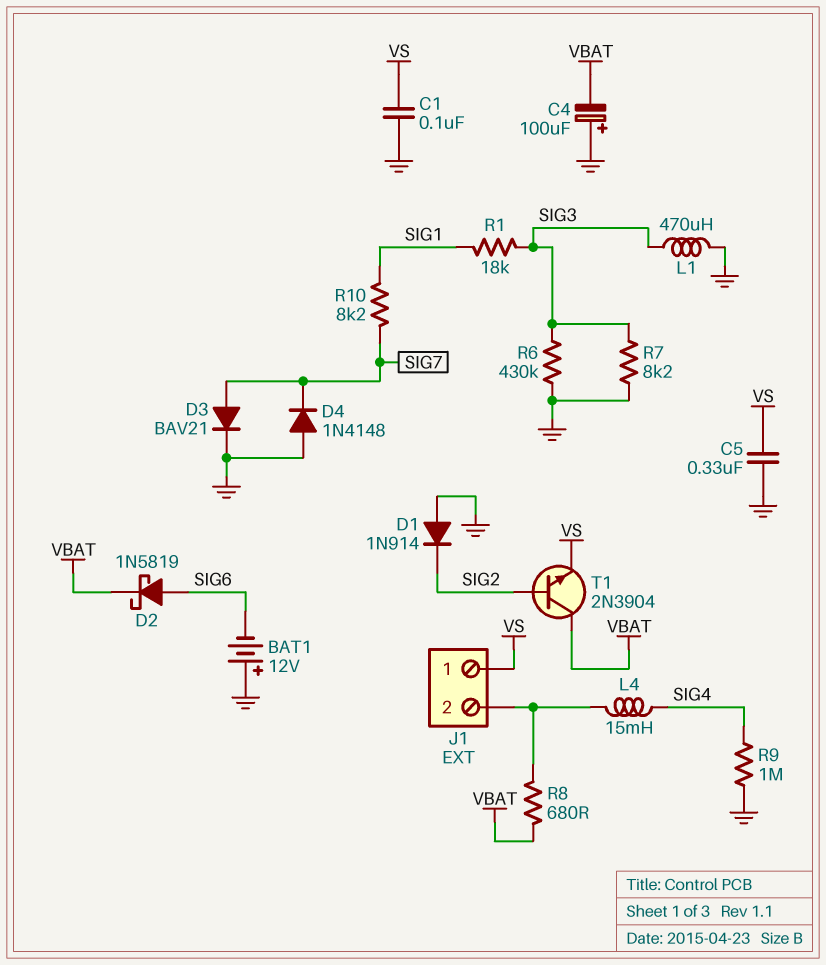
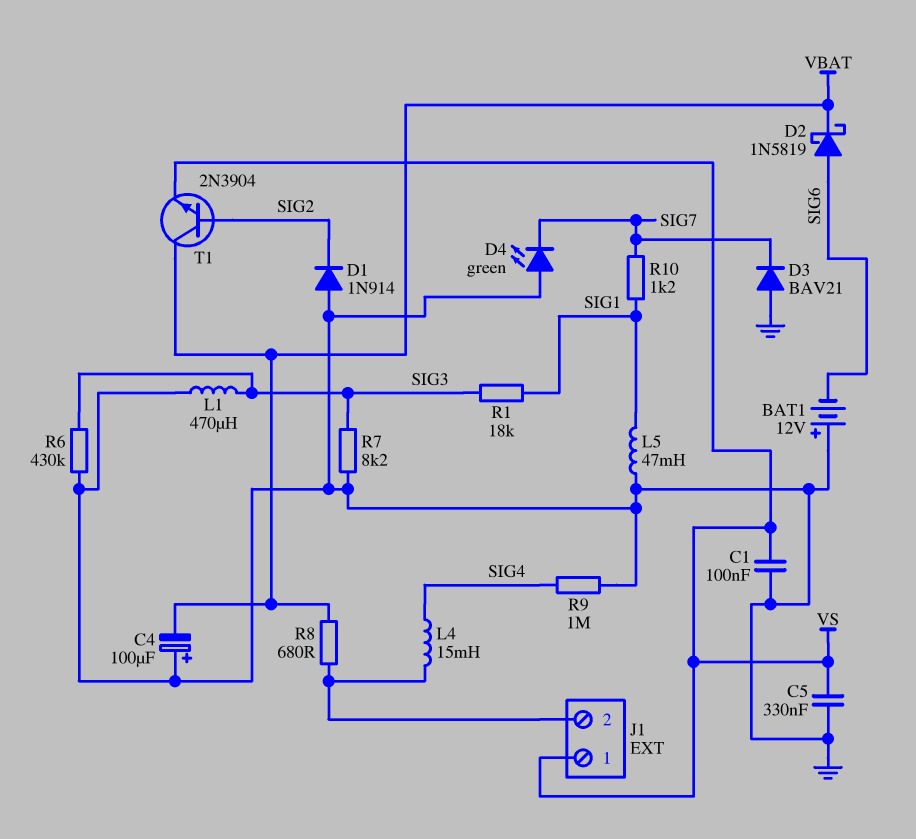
D3: diode BAV21 (A SIG7, K GND) -> diode BAV21 (A GND, K SIG7)
D4: diode 1N4148 (A GND, K SIG7) -> LED green (A GND, K SIG7)
L5: none -> 47mH (GND, SIG1)
R10: 8.2k (SIG1, SIG7) -> 1.2k (SIG1, SIG7)

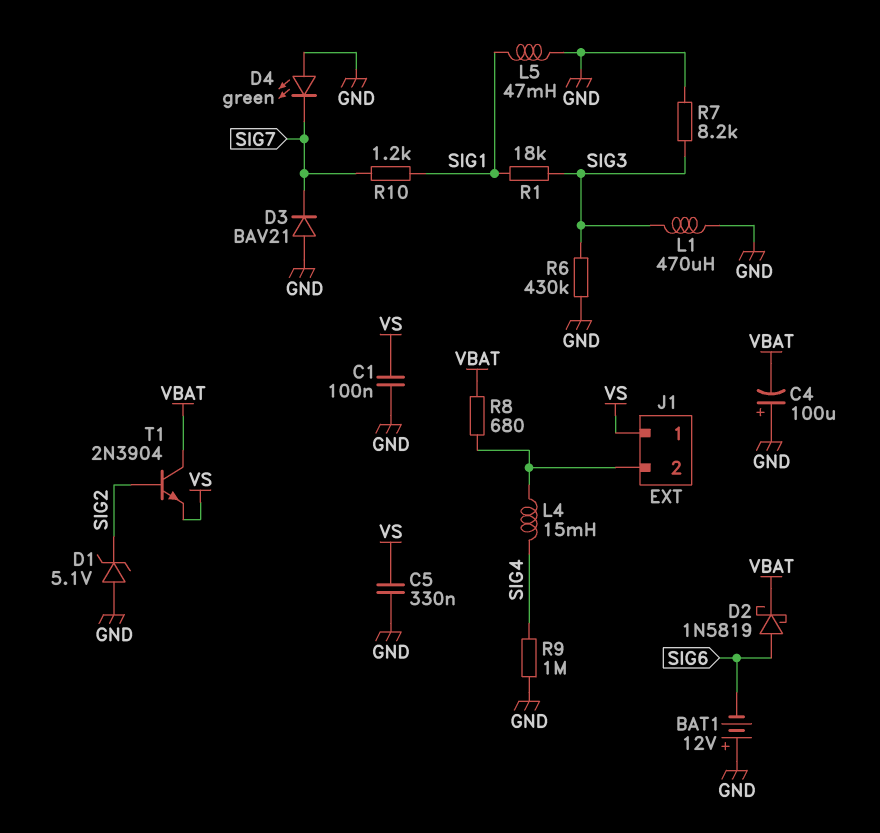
D1: diode 1N914 (A GND, K SIG2) -> zener 5.1V (A GND, K SIG2)

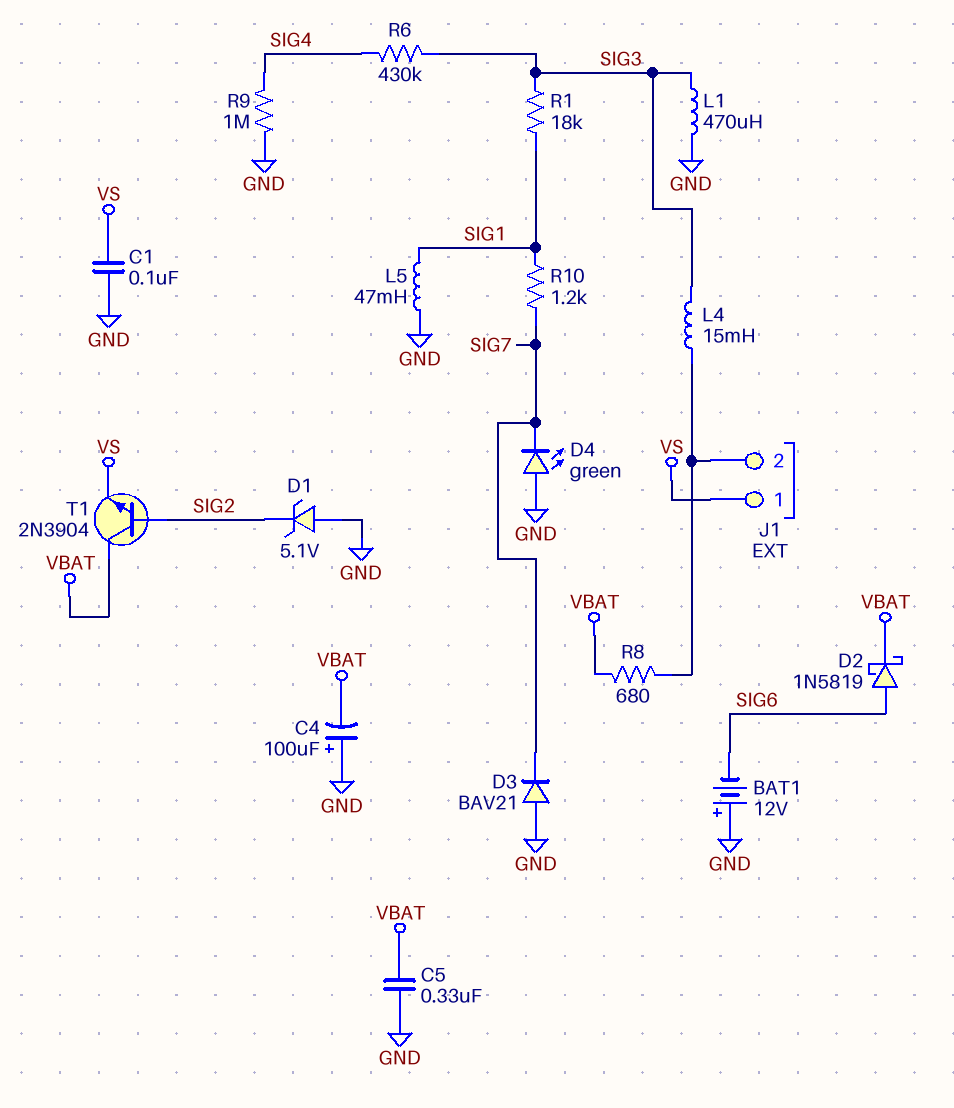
C5: 330nF (GND, VS) -> 330nF (GND, VBAT)
L4: 15mH (J1/2, SIG4) -> 15mH (J1/2, SIG3)
R6: 430k (GND, SIG3) -> 430k (SIG3, SIG4)
R7: 8.2k (GND, SIG3) -> none

